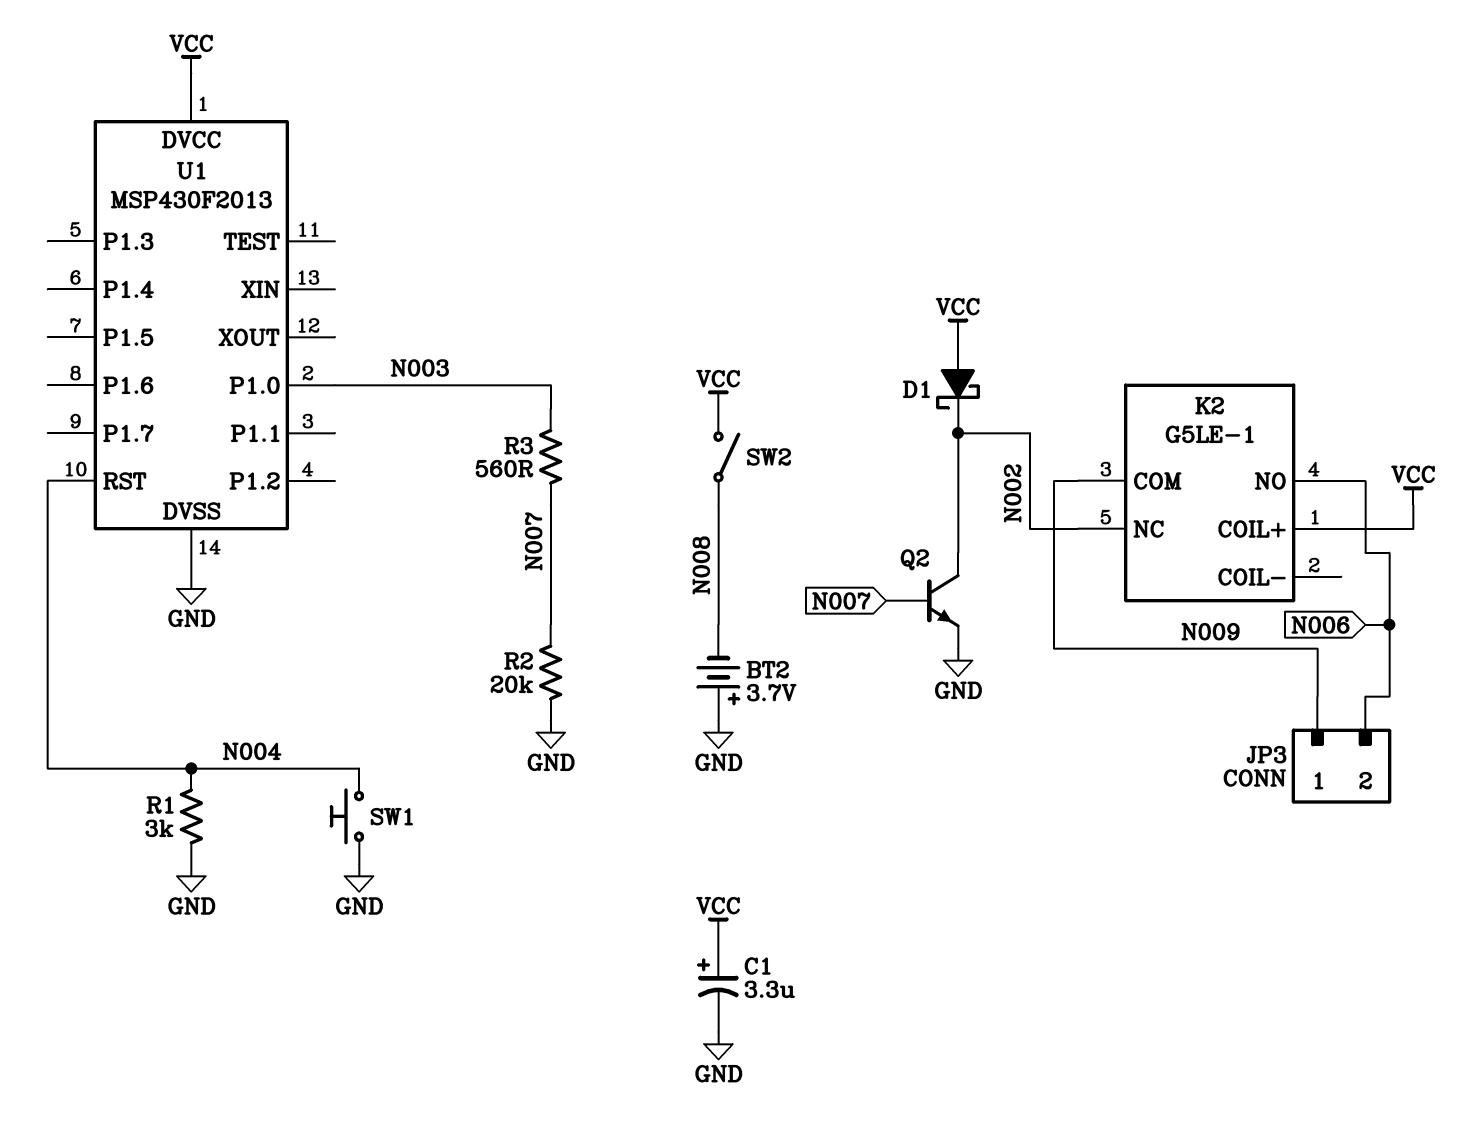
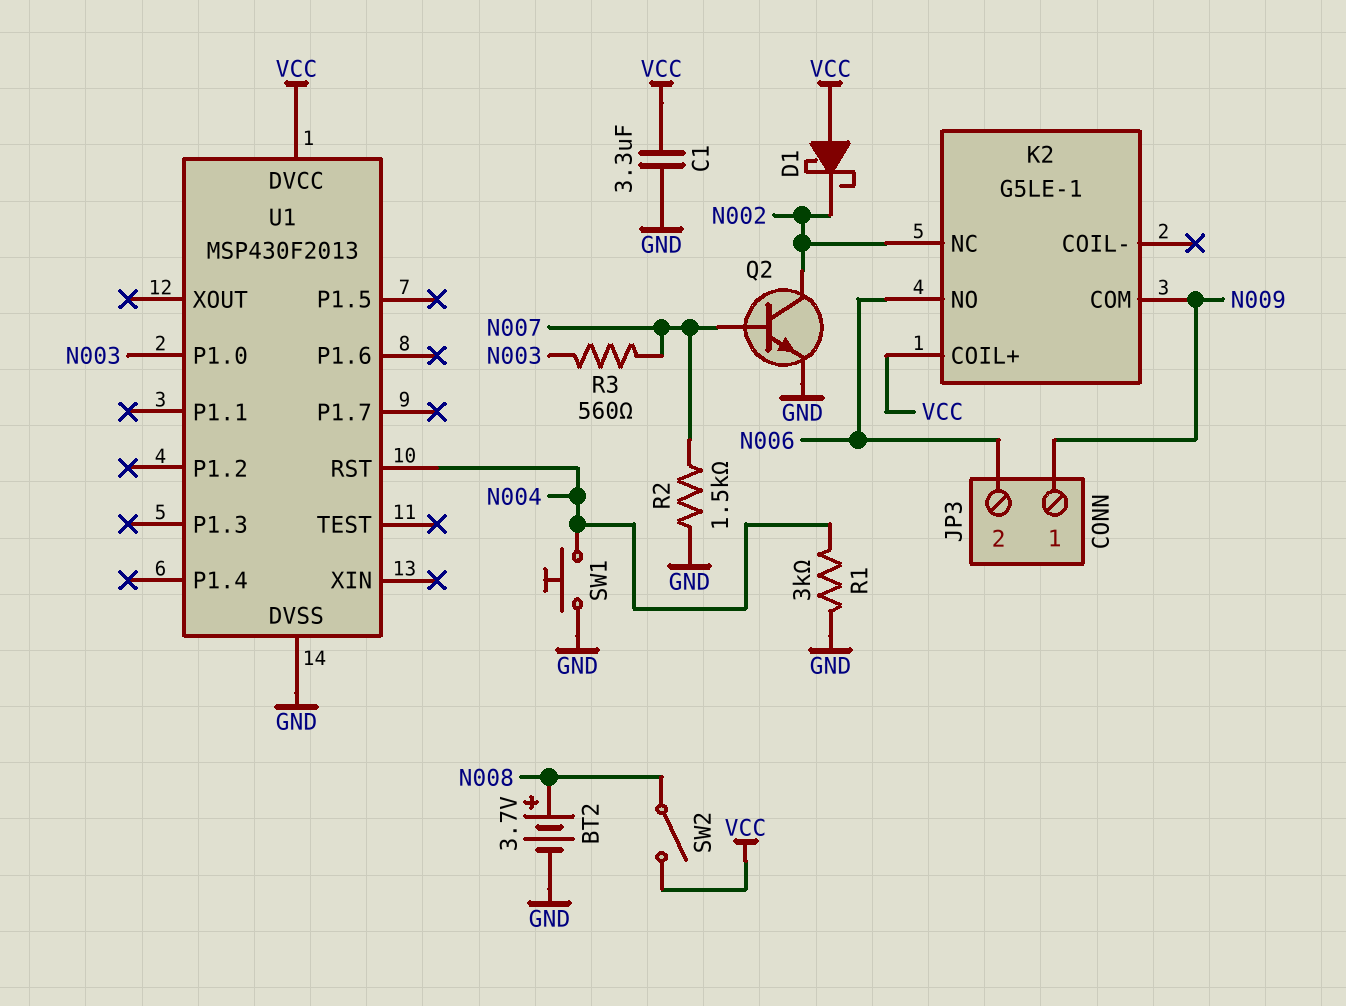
BT2: 3.7V (plus GND, minus N008) -> 3.7V (plus N008, minus GND)
C1: 3.3uF (plus VCC, minus GND) -> 3.3uF (GND, VCC)
R2: 20k (GND, N007) -> 1.5k (GND, N007)

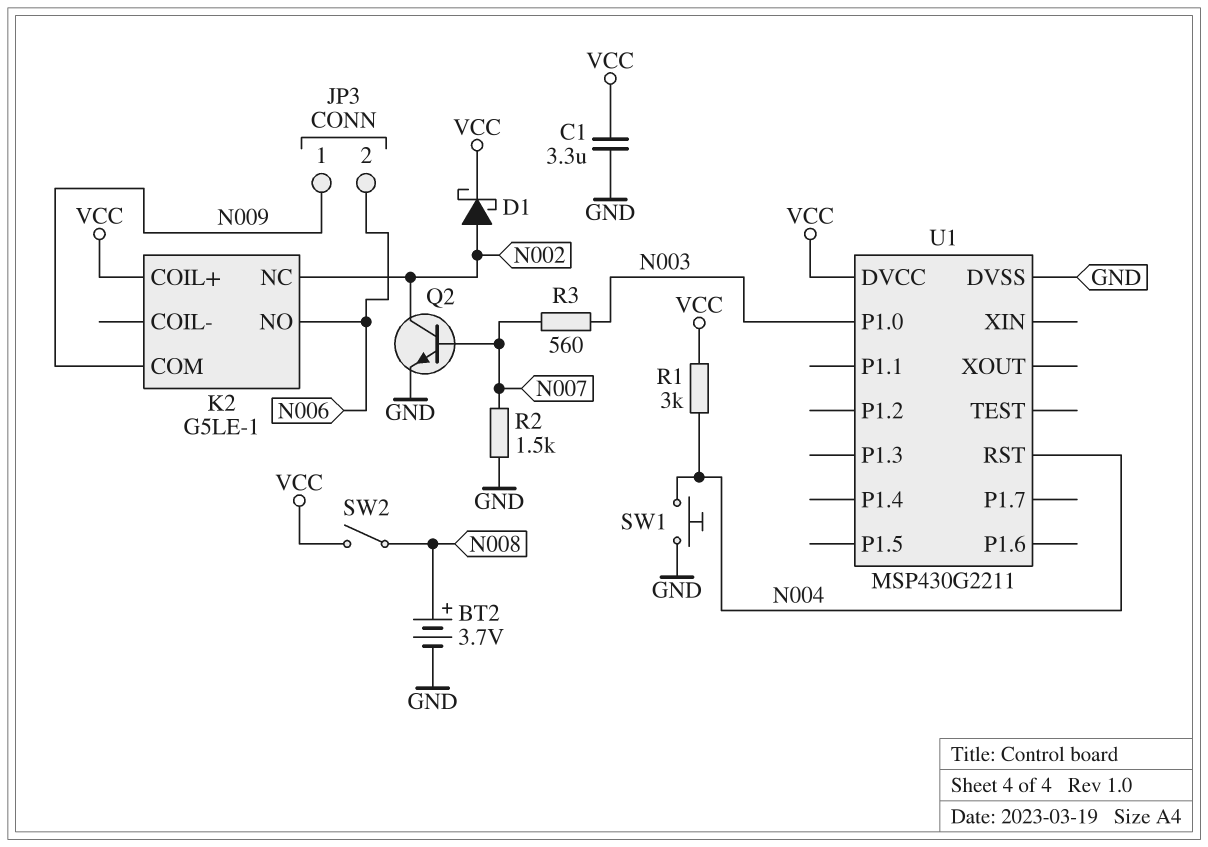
D1: schottky (A VCC, K N002) -> schottky (A N002, K VCC)
R1: 3k (GND, N004) -> 3k (N004, VCC)
U1: MSP430F2013 -> MSP430G2211

